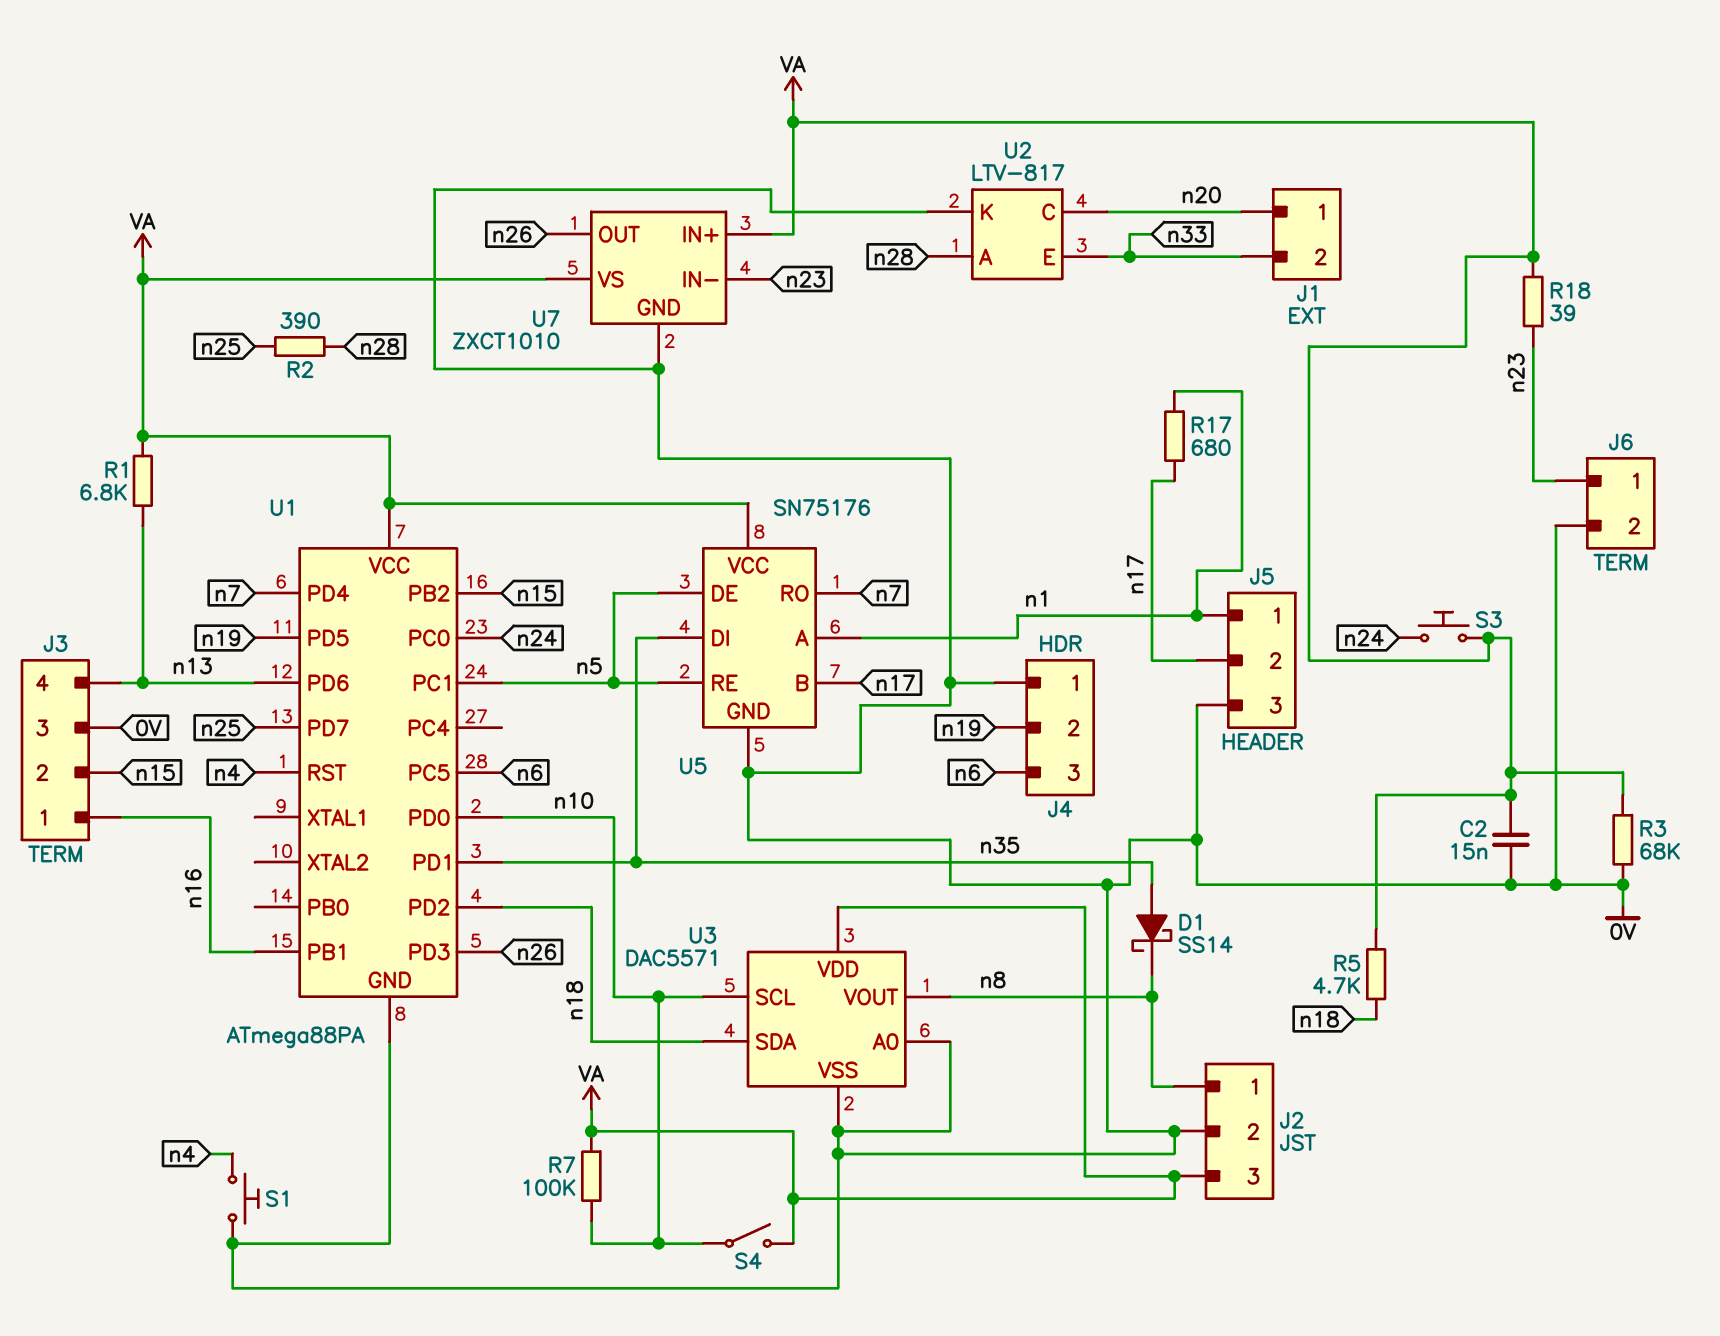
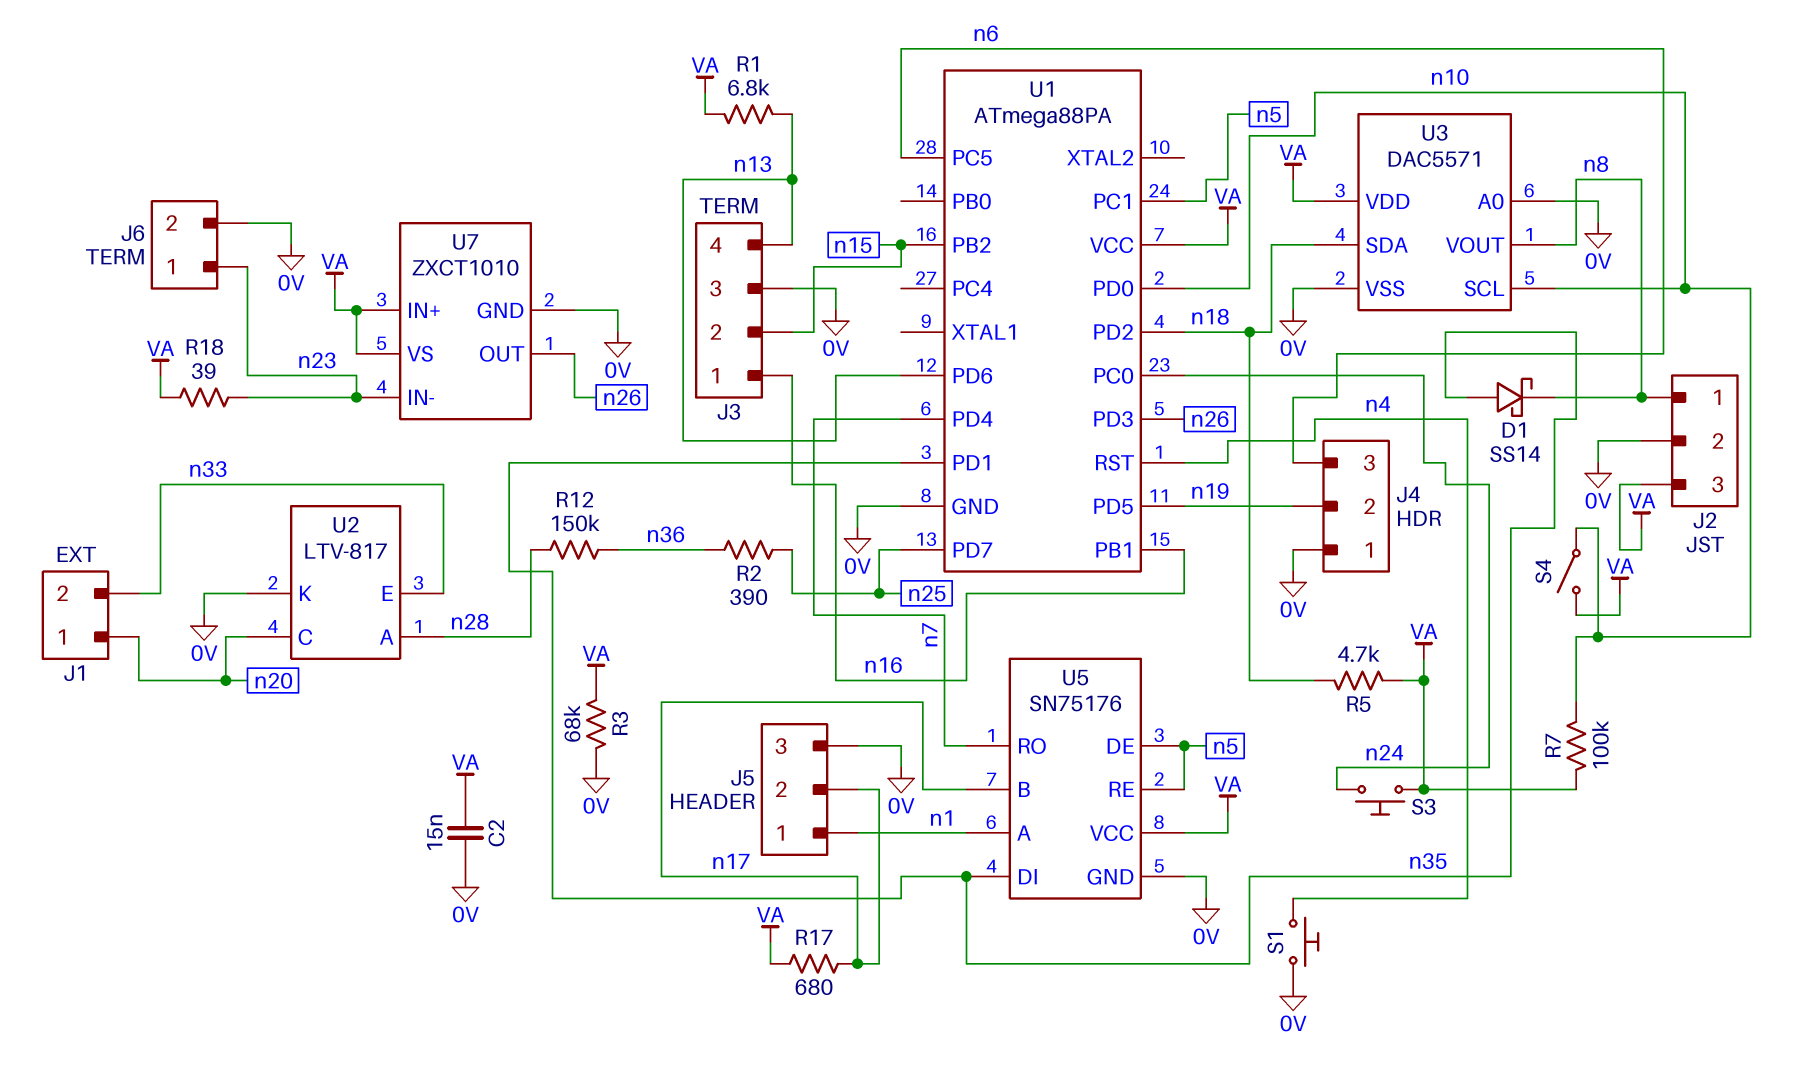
R2: 390 (n25, n28) -> 390 (n25, n36)
R12: none -> 150k (n28, n36)
R17: 680 (n1, n17) -> 680 (VA, n17)

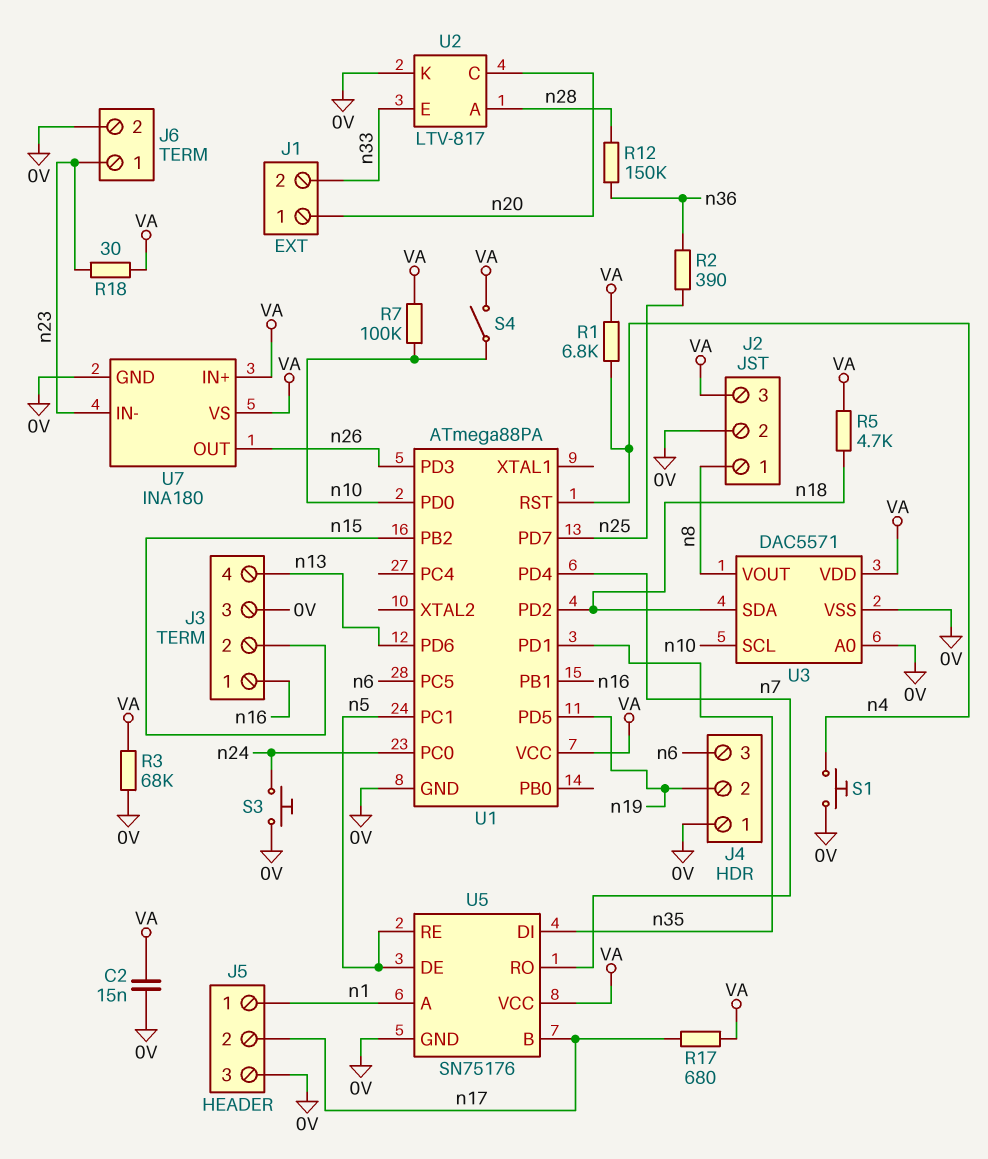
D1: schottky SS14 (A n35, K n8) -> none
R1: 6.8k (VA, n13) -> 6.8k (VA, n4)
R18: 39 (VA, n23) -> 30 (VA, n23)
S3: button (VA, n24) -> button (0V, n24)
U7: ZXCT1010 -> INA180

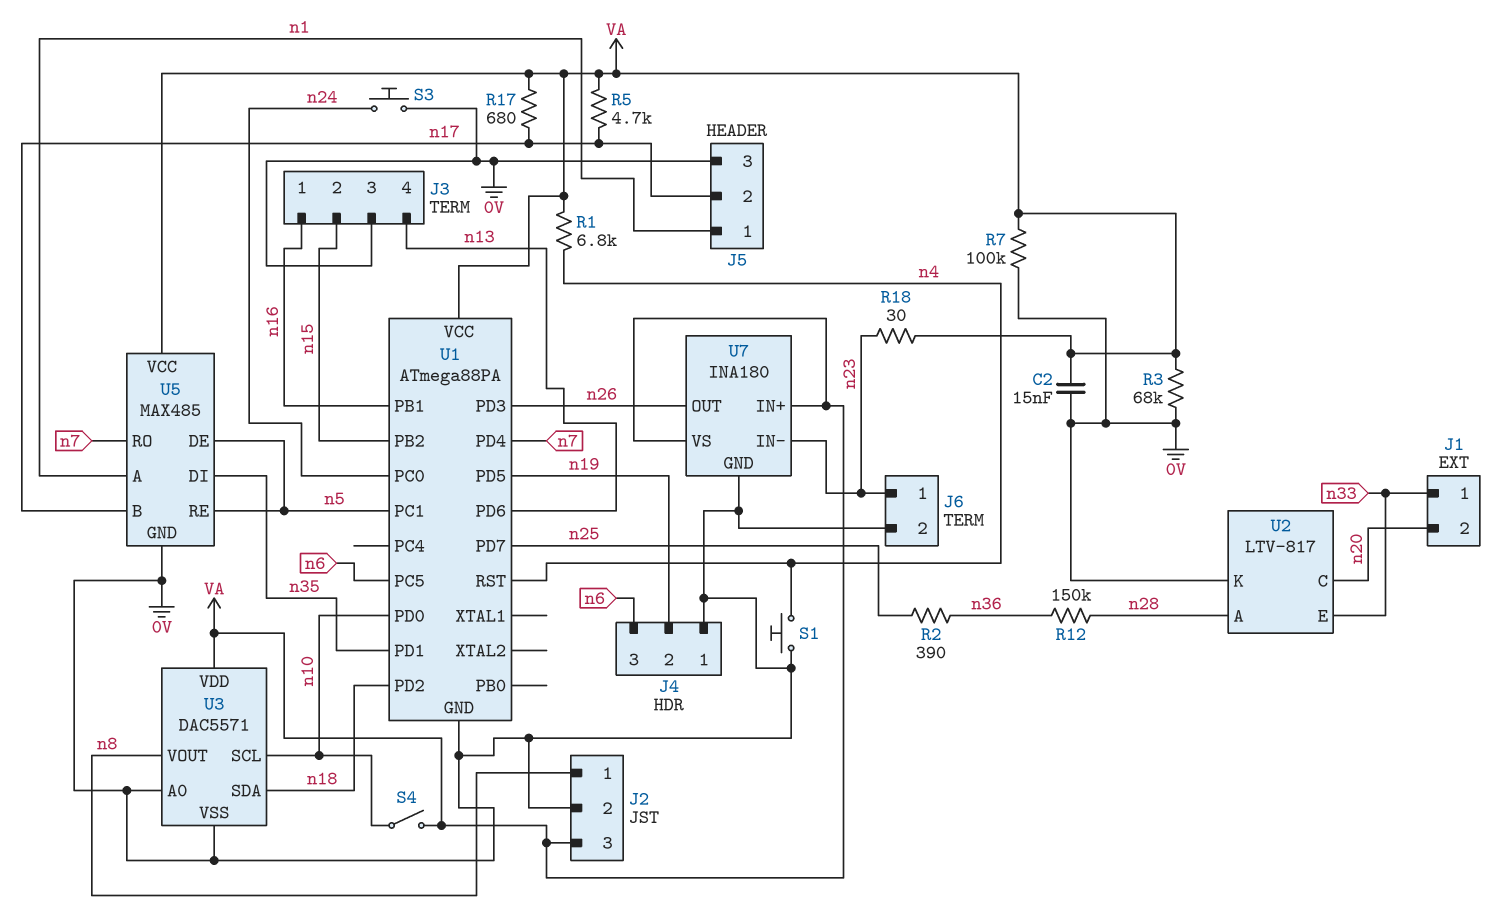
J1 pin 1: n20 -> n33
J1 pin 2: n33 -> n20
R5: 4.7k (VA, n18) -> 4.7k (VA, n17)
R7: 100k (VA, n10) -> 100k (0V, VA)
U5: SN75176 -> MAX485

